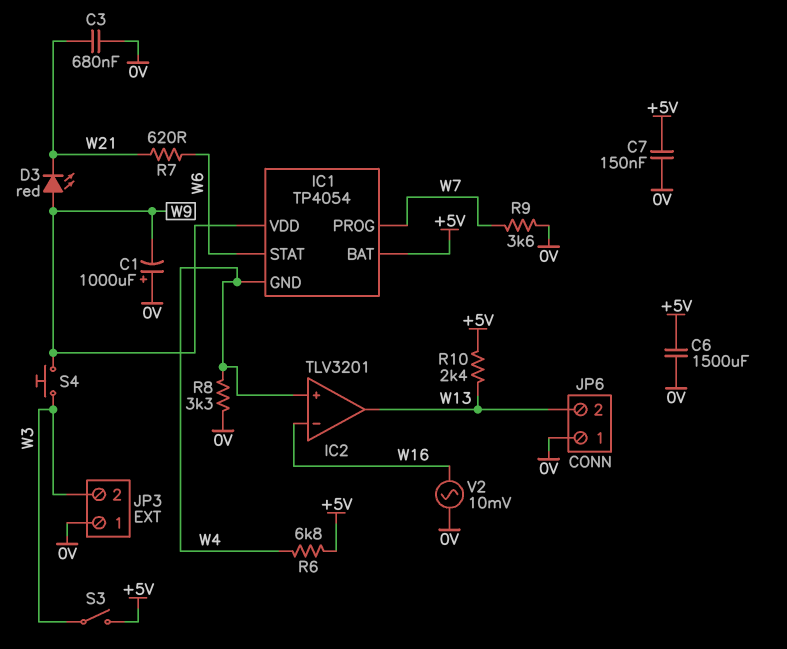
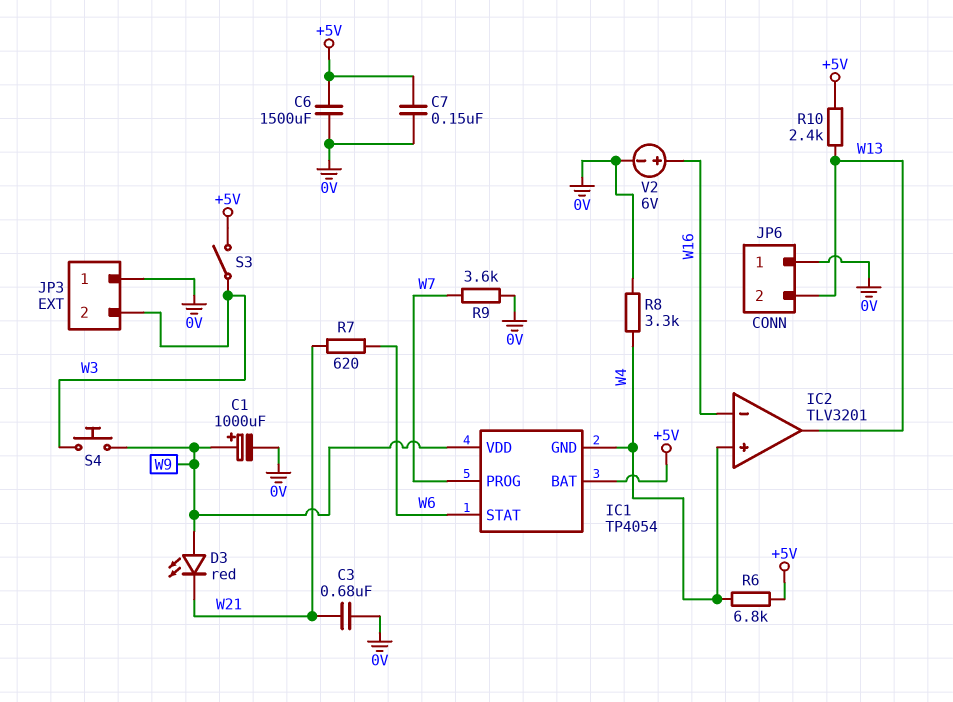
C1: 1000uF (plus 0V, minus W9) -> 1000uF (plus W9, minus 0V)
V2: AC 10mV (0V, W16) -> 6V (plus W16, minus 0V)

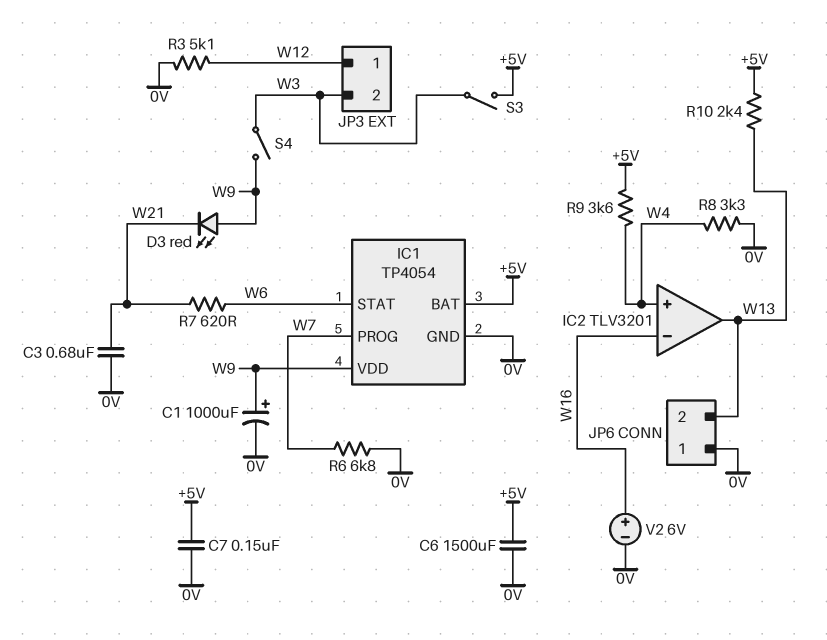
IC1 pin GND: W4 -> 0V
JP3 pin 1: 0V -> W12
R3: none -> 5.1k (0V, W12)
R6: 6.8k (+5V, W4) -> 6.8k (0V, W7)
R9: 3.6k (0V, W7) -> 3.6k (+5V, W4)
S4: button (W3, W9) -> switch (W3, W9)

